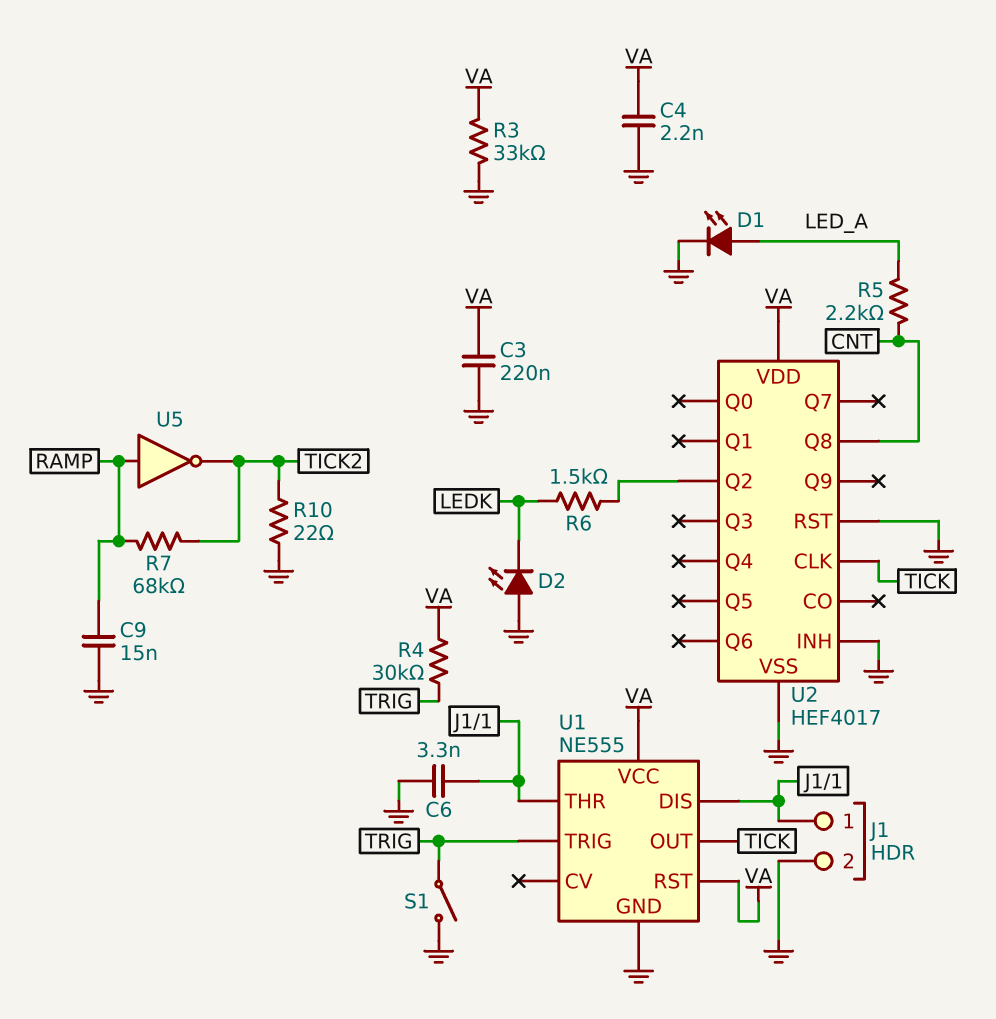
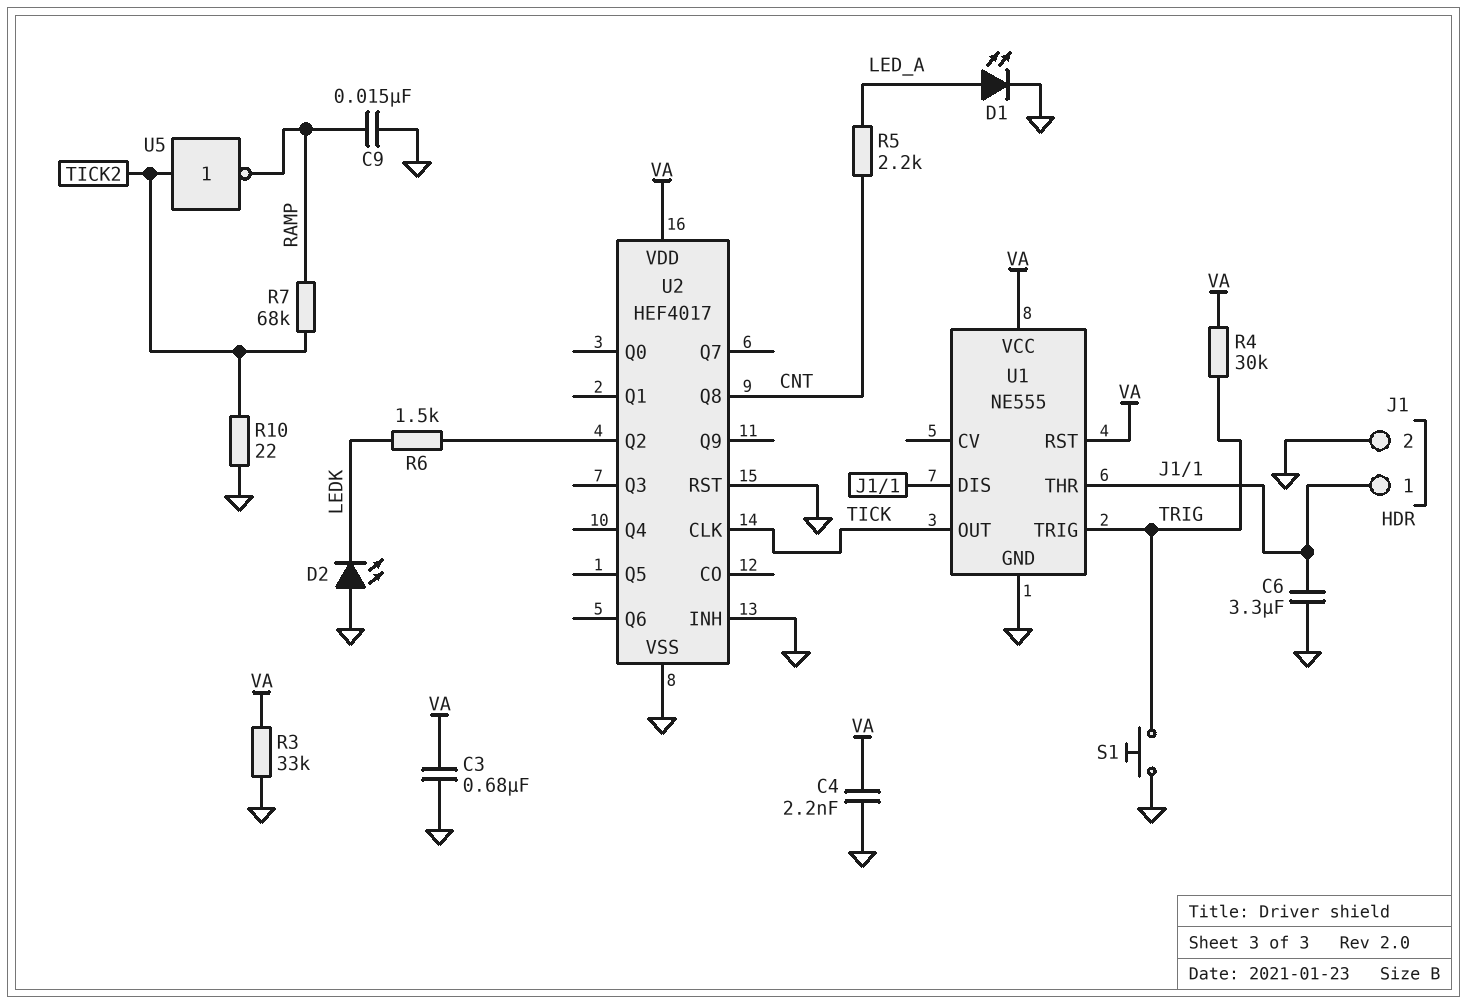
C3: 220nF (GND, VA) -> 680nF (GND, VA)
C6: 3.3nF (GND, J1/1) -> 3.3uF (GND, J1/1)
S1: switch (GND, TRIG) -> button (GND, TRIG)
U5: NOT (in RAMP, out TICK2) -> NOT (in TICK2, out RAMP)

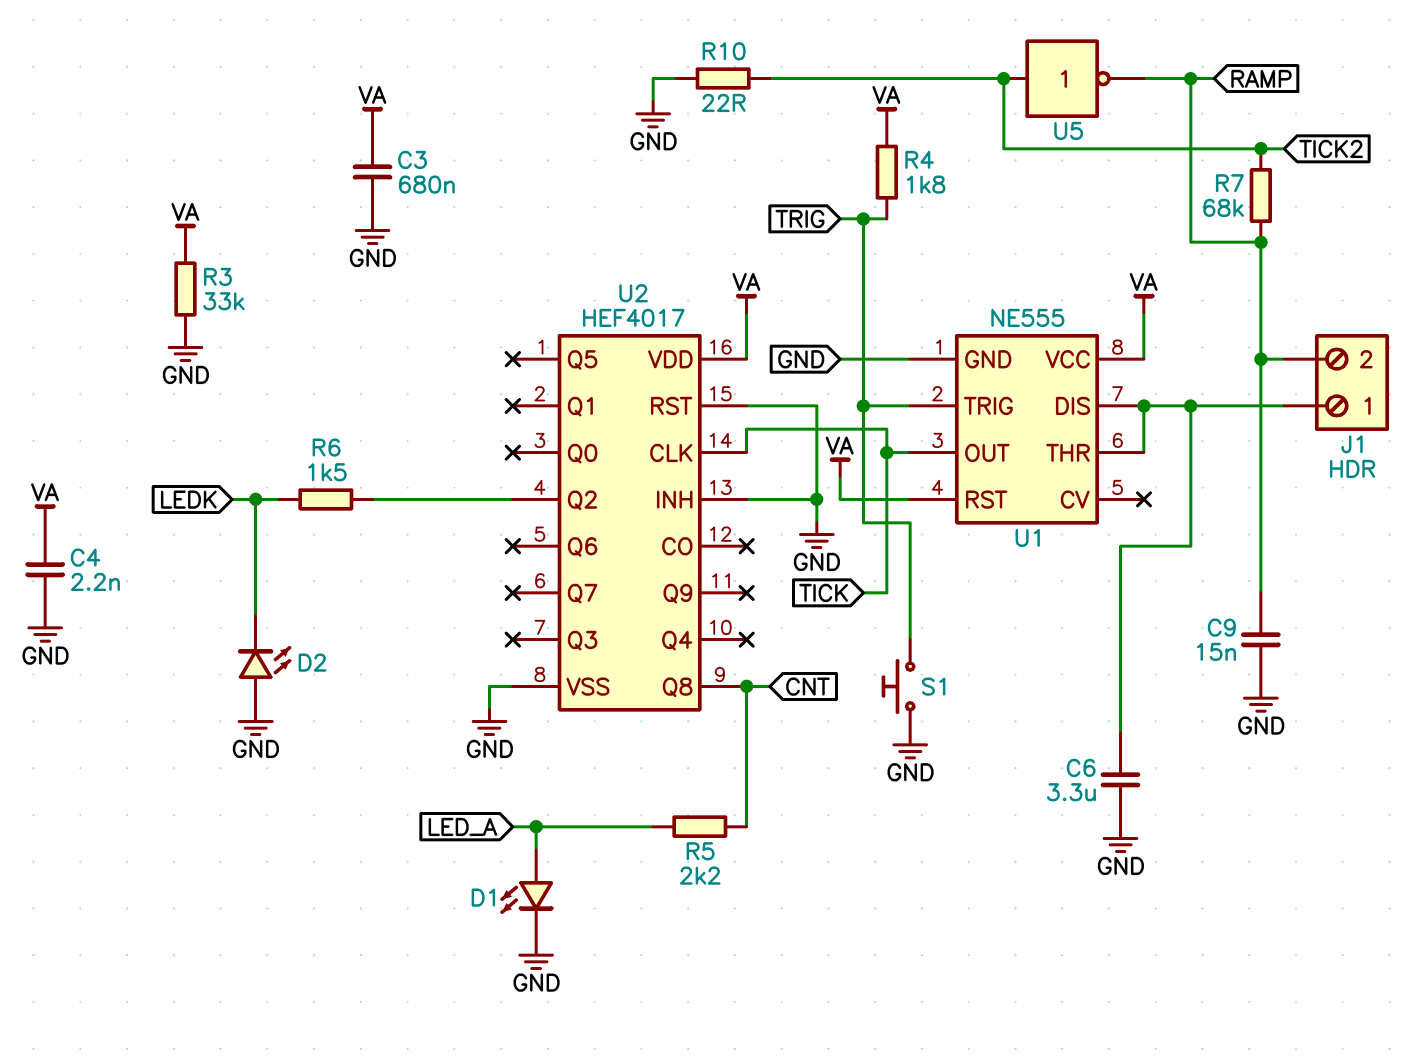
J1 pin 2: GND -> RAMP
R4: 30k (TRIG, VA) -> 1.8k (TRIG, VA)

